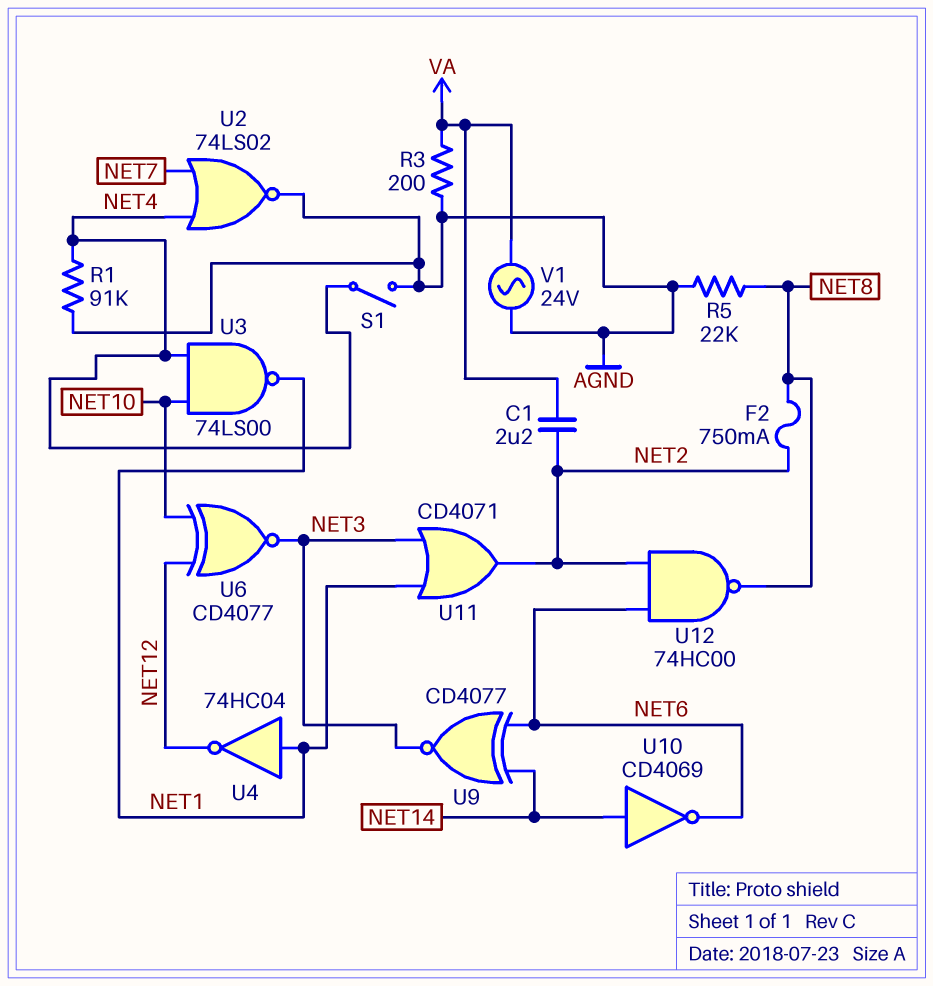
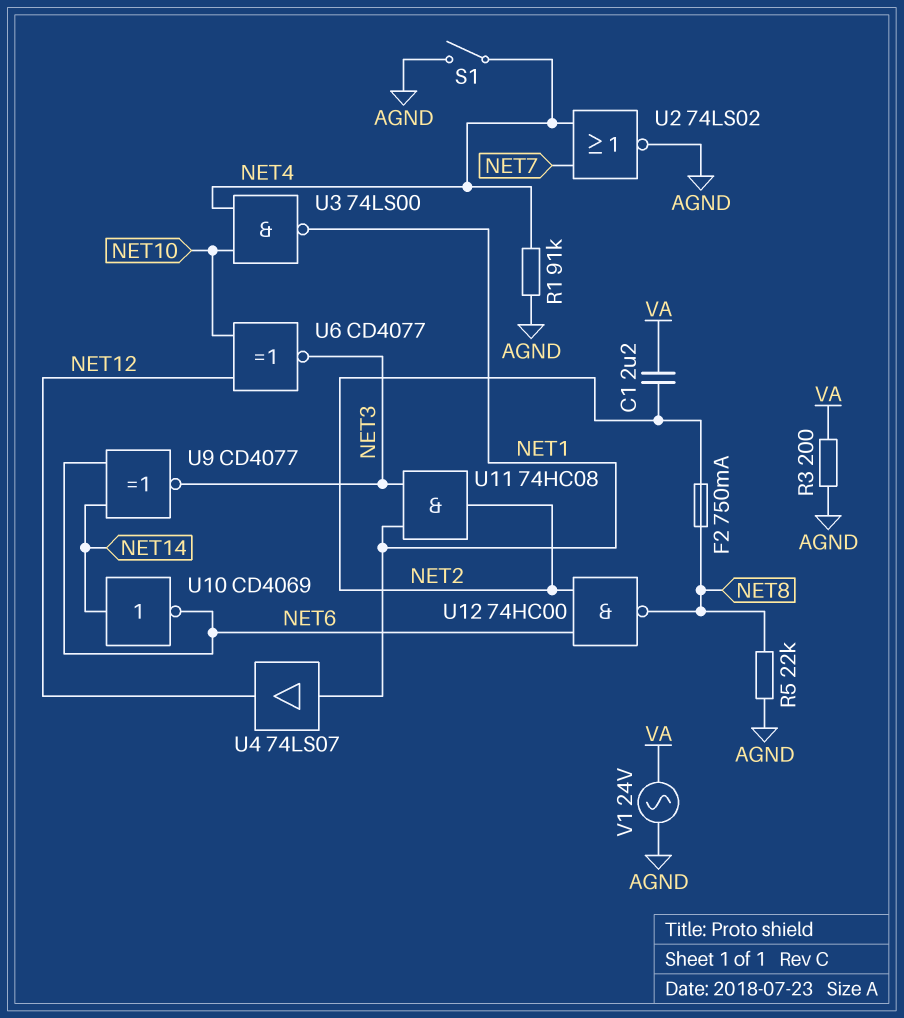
U4: NOT 74HC04 (in NET1, out NET12) -> buffer 74LS07 (in NET1, out NET12)
U11: OR CD4071 (in NET1, in NET3, out NET2) -> AND 74HC08 (in NET1, in NET3, out NET2)

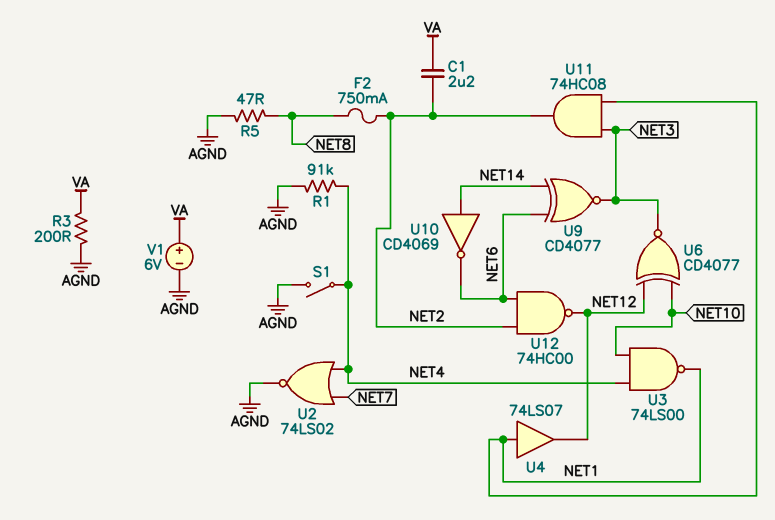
R5: 22k (AGND, NET8) -> 47 (AGND, NET8)
U12: NAND 74HC00 (in NET2, in NET6, out NET8) -> NAND 74HC00 (in NET2, in NET6, out NET12)
V1: AC 24V (AGND, VA) -> 6V (plus VA, minus AGND)

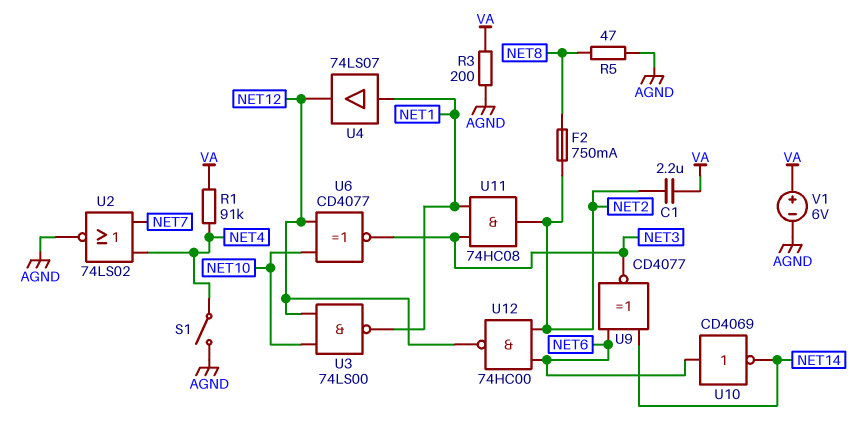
R1: 91k (AGND, NET4) -> 91k (NET4, VA)
U3: NAND 74LS00 (in NET4, in NET10, out NET1) -> NAND 74LS00 (in NET10, in NET12, out NET1)
U10: NOT CD4069 (in NET14, out NET6) -> NOT CD4069 (in NET6, out NET14)

